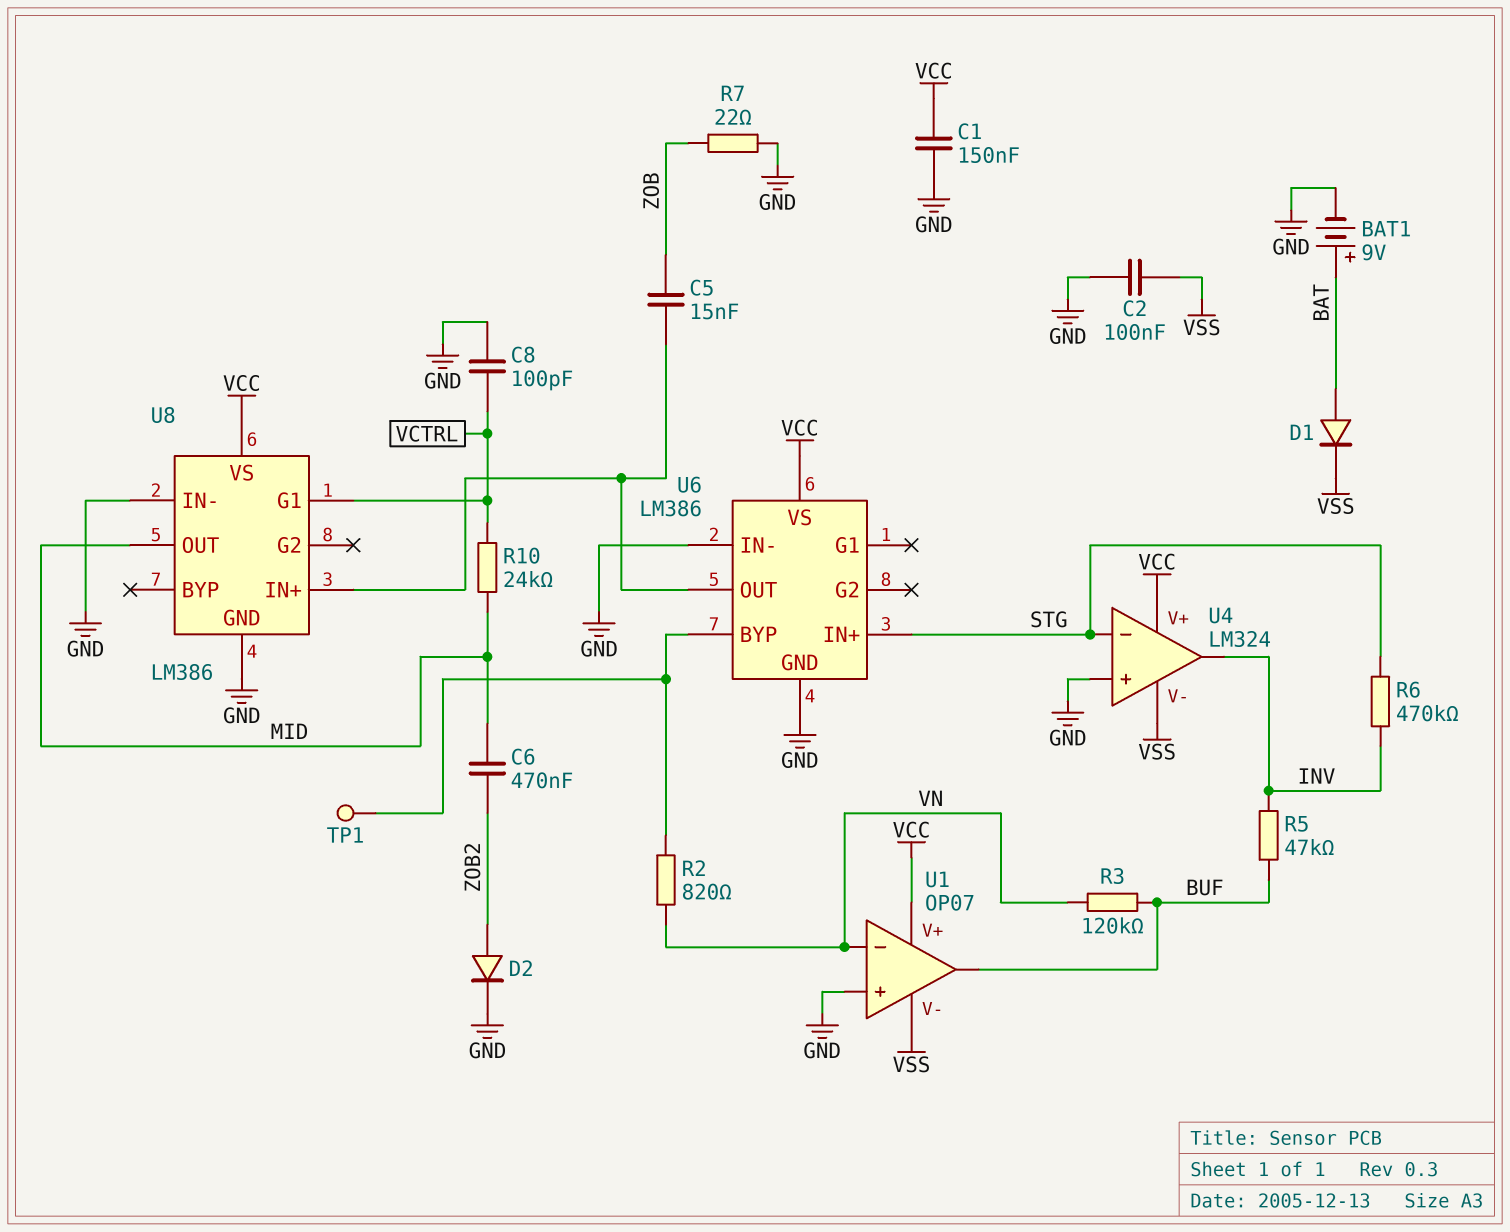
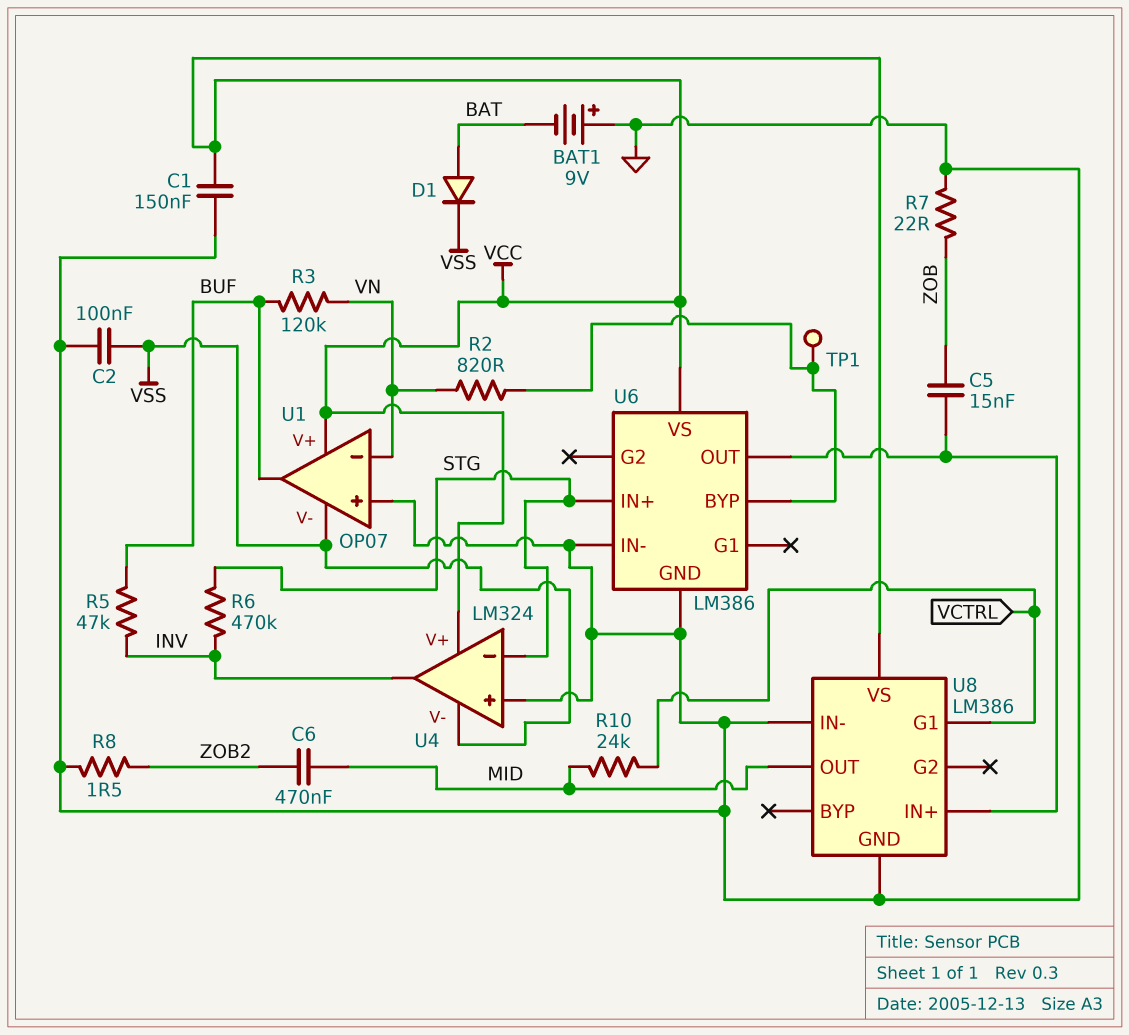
BAT1: 9V (plus BAT, minus GND) -> 9V (plus GND, minus BAT)
C8: 100pF (GND, VCTRL) -> none
D2: diode (A ZOB2, K GND) -> none
R8: none -> 1.5 (GND, ZOB2)

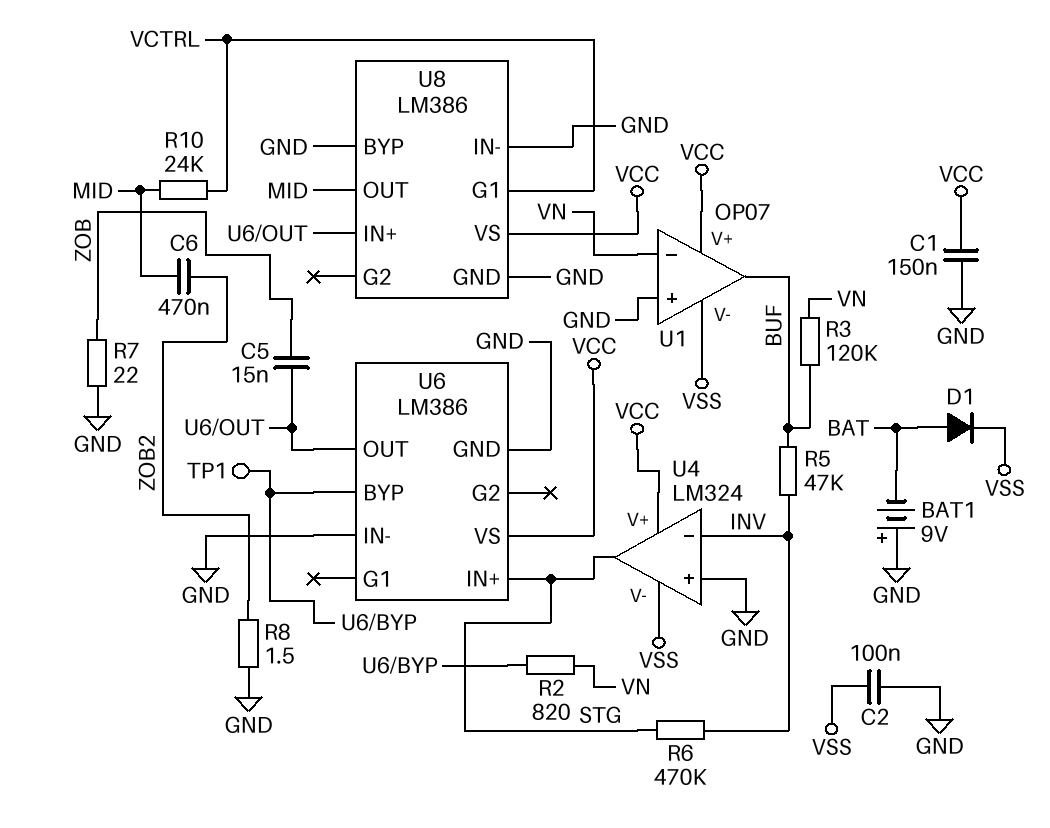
U4 pin in-: STG -> INV
U4 pin out: INV -> STG
U8 pin BYP: none -> GND

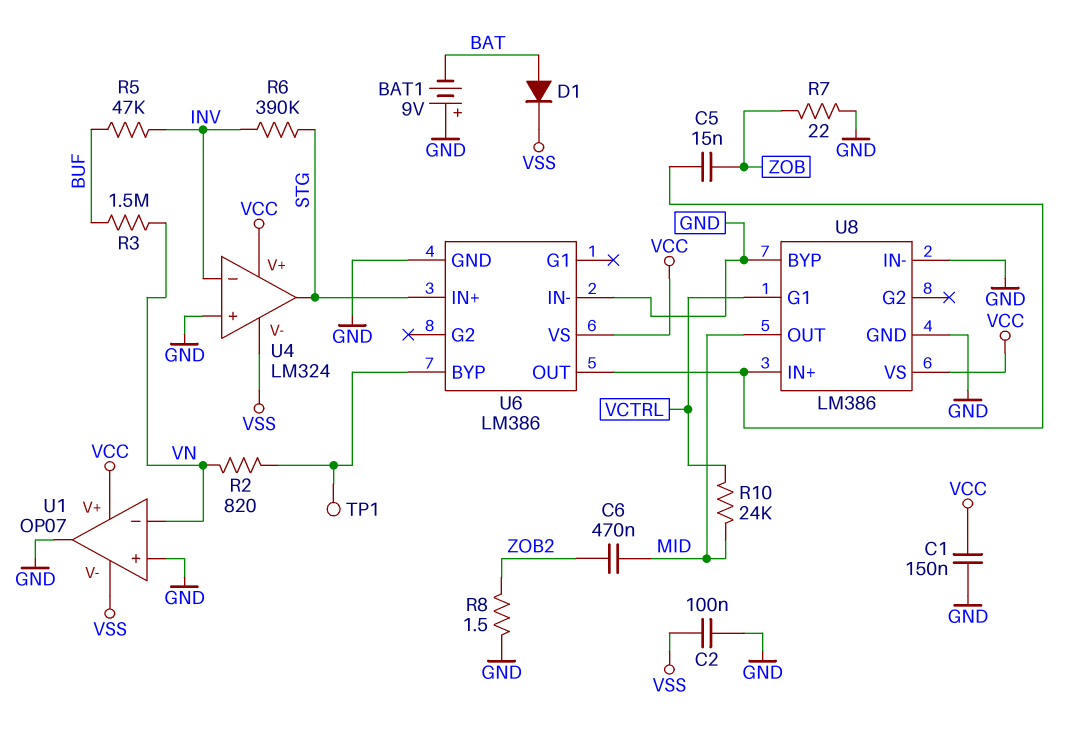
R3: 120k (BUF, VN) -> 1.5M (BUF, VN)
R6: 470k (INV, STG) -> 390k (INV, STG)
U1 pin out: BUF -> GND

